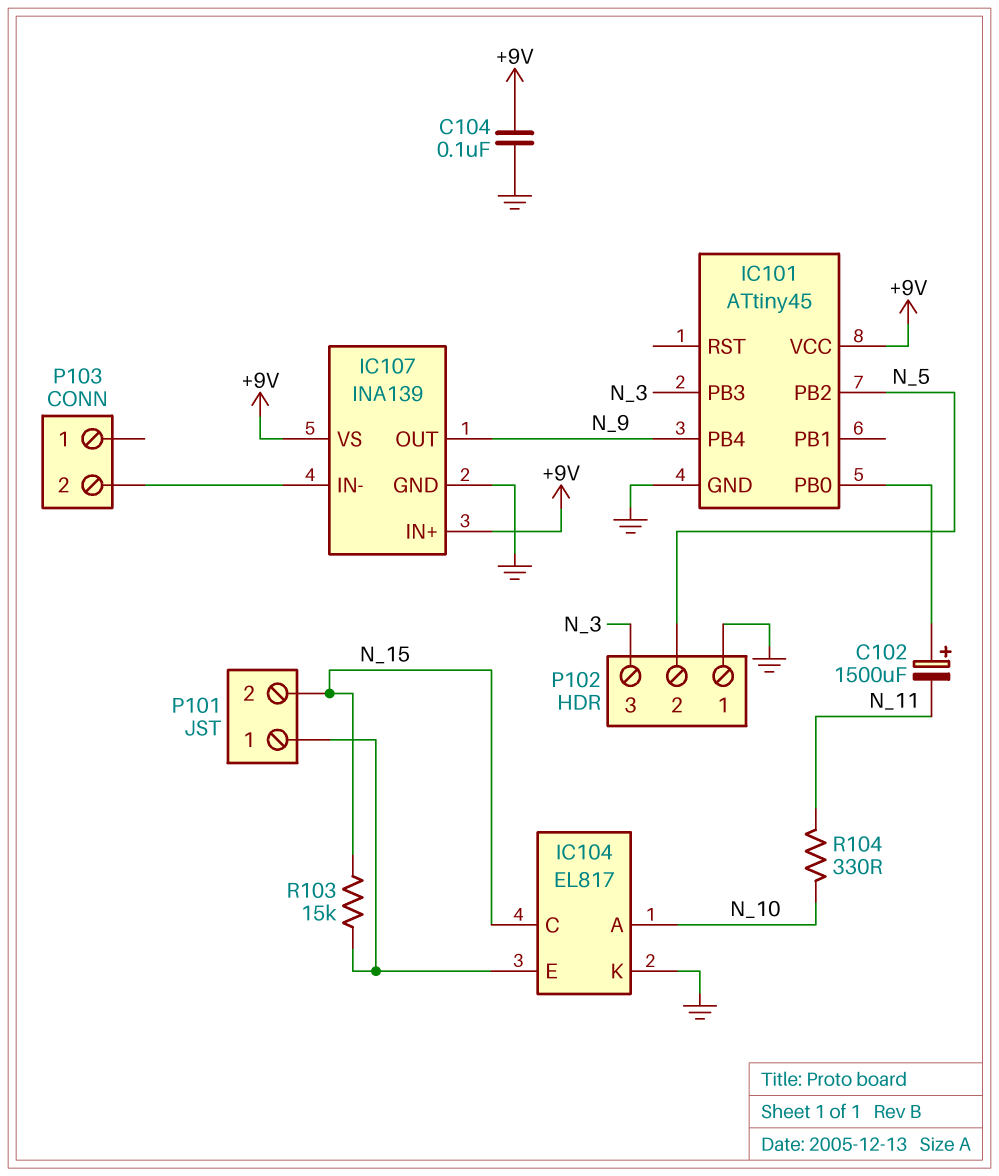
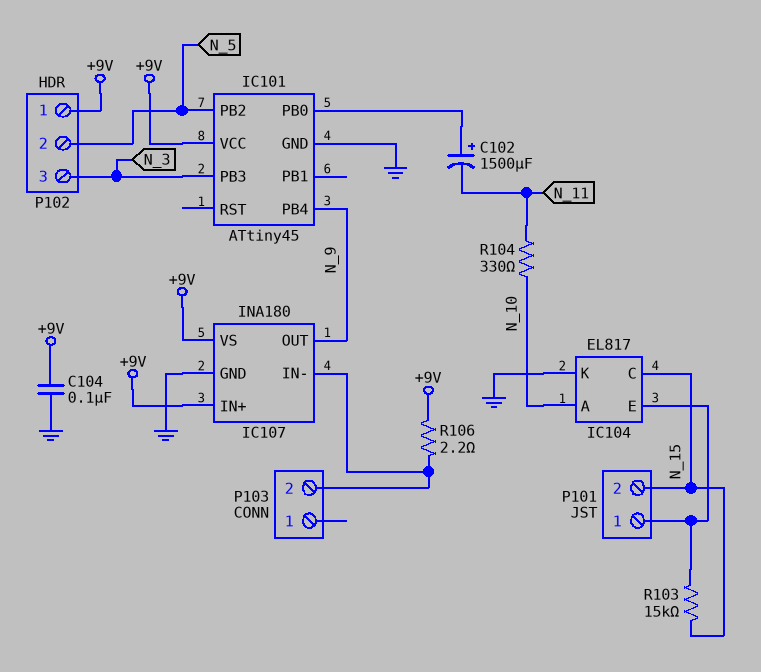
IC107: INA139 -> INA180
P102 pin 1: GND -> +9V
R106: none -> 2.2 (+9V, IC107/IN-)

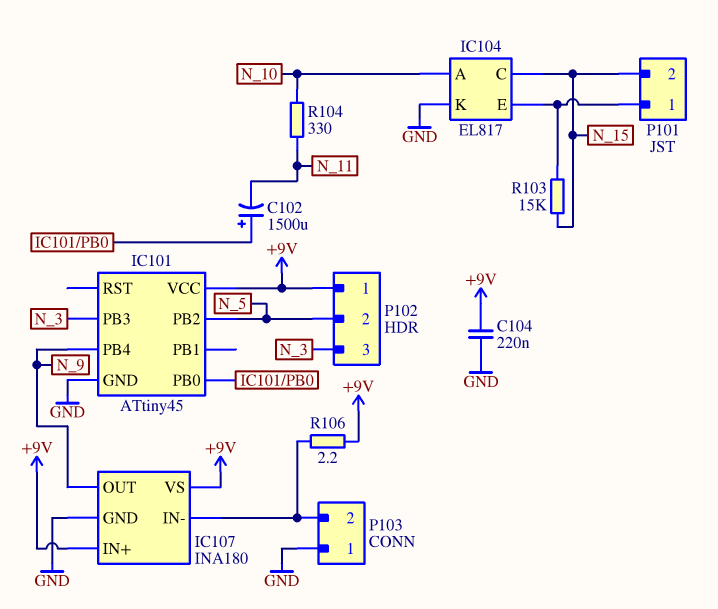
C104: 100nF (+9V, GND) -> 220nF (+9V, GND)
P103 pin 1: none -> GND

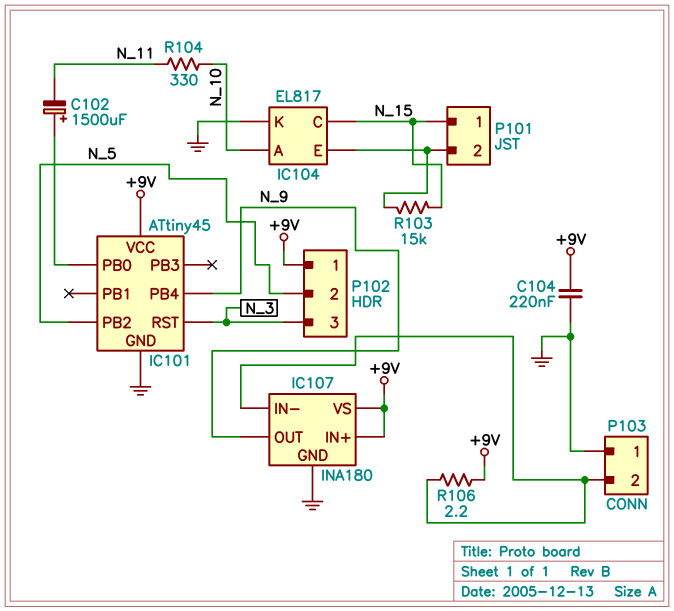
IC101 pin PB3: N_3 -> none
IC101 pin RST: none -> N_3
P101 pin 1: IC104/E -> N_15
P101 pin 2: N_15 -> IC104/E

